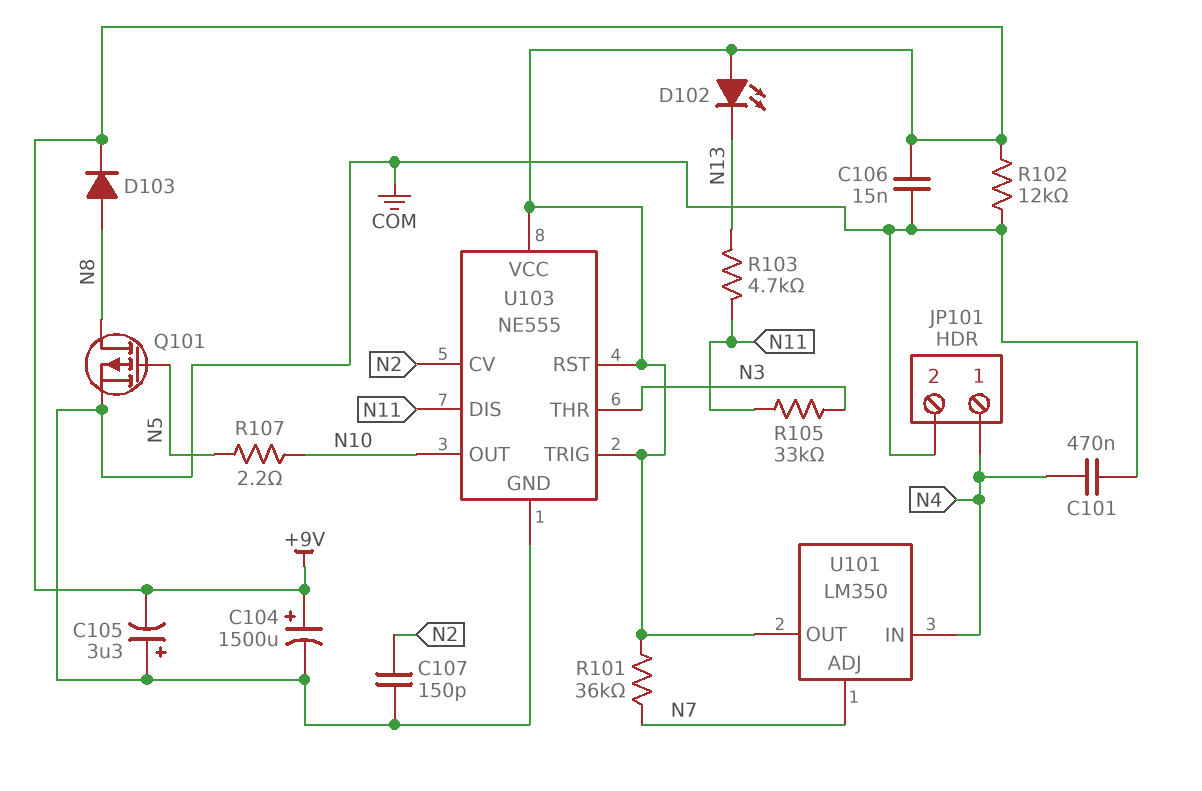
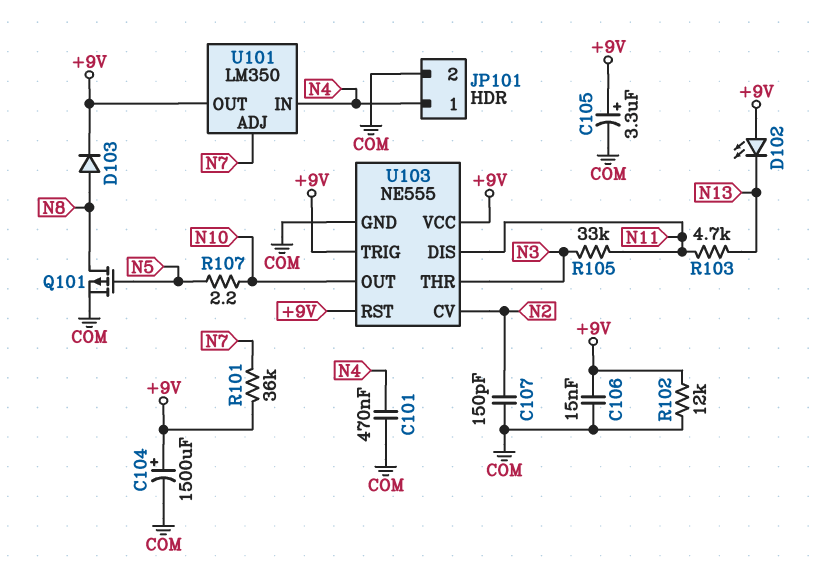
C105: 3.3uF (plus COM, minus +9V) -> 3.3uF (plus +9V, minus COM)

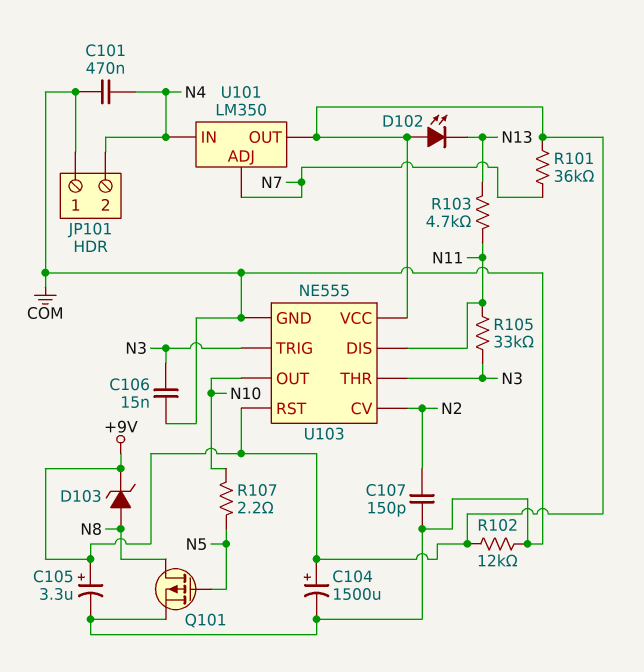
C106: 15nF (+9V, COM) -> 15nF (COM, N3)
D103: diode (A N8, K +9V) -> zener (A N8, K +9V)
JP101 pin 1: N4 -> COM
JP101 pin 2: COM -> N4
U103 pin TRIG: +9V -> N3

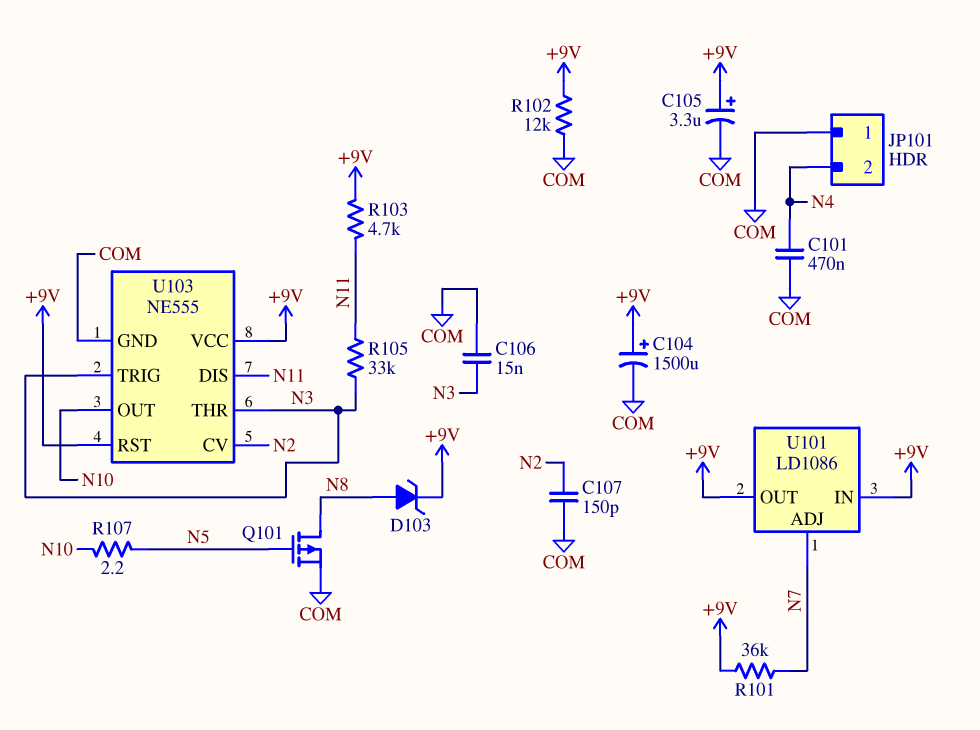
D102: LED (A +9V, K N13) -> none
R103: 4.7k (N11, N13) -> 4.7k (+9V, N11)
U101: LM350 -> LD1086
U101 pin IN: N4 -> +9V

